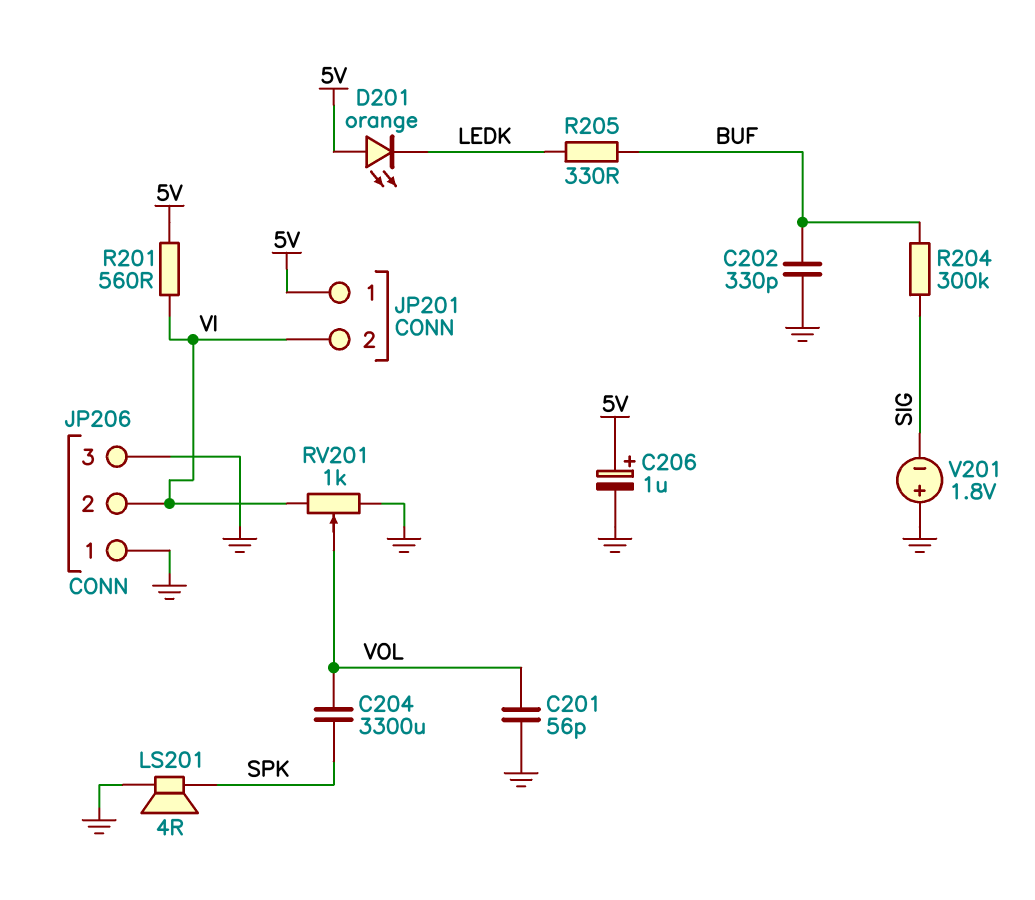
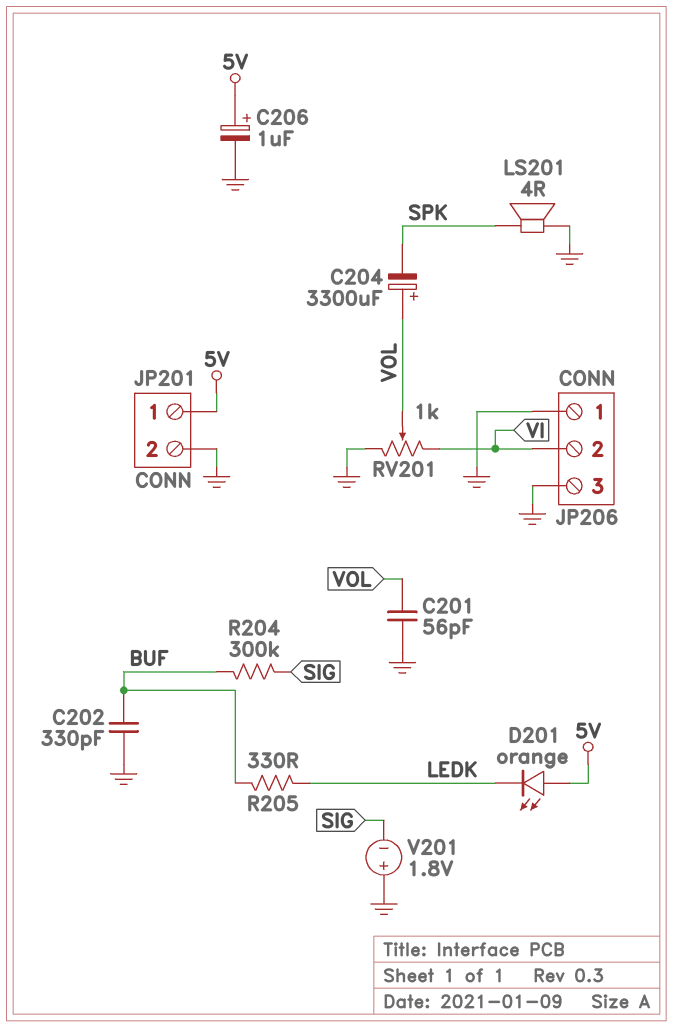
C204: 3300uF (SPK, VOL) -> 3300uF (plus VOL, minus SPK)
JP201 pin 2: VI -> GND
R201: 560 (5V, VI) -> none

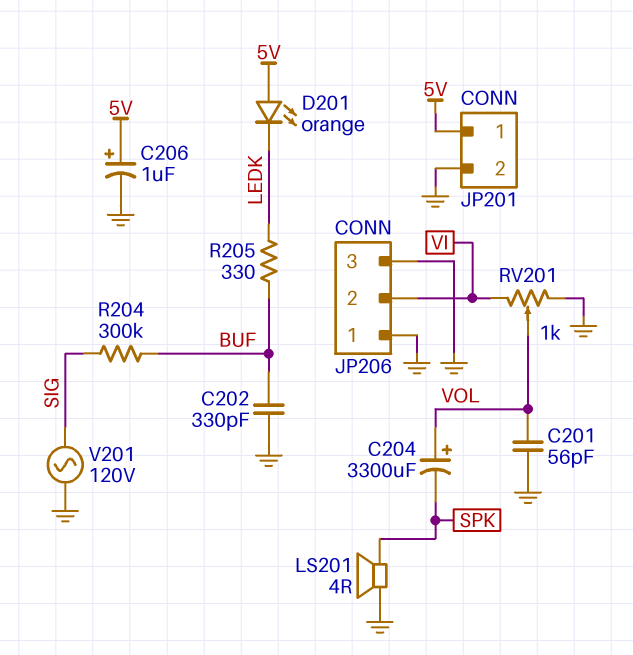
V201: 1.8V (plus GND, minus SIG) -> AC 120V (GND, SIG)

